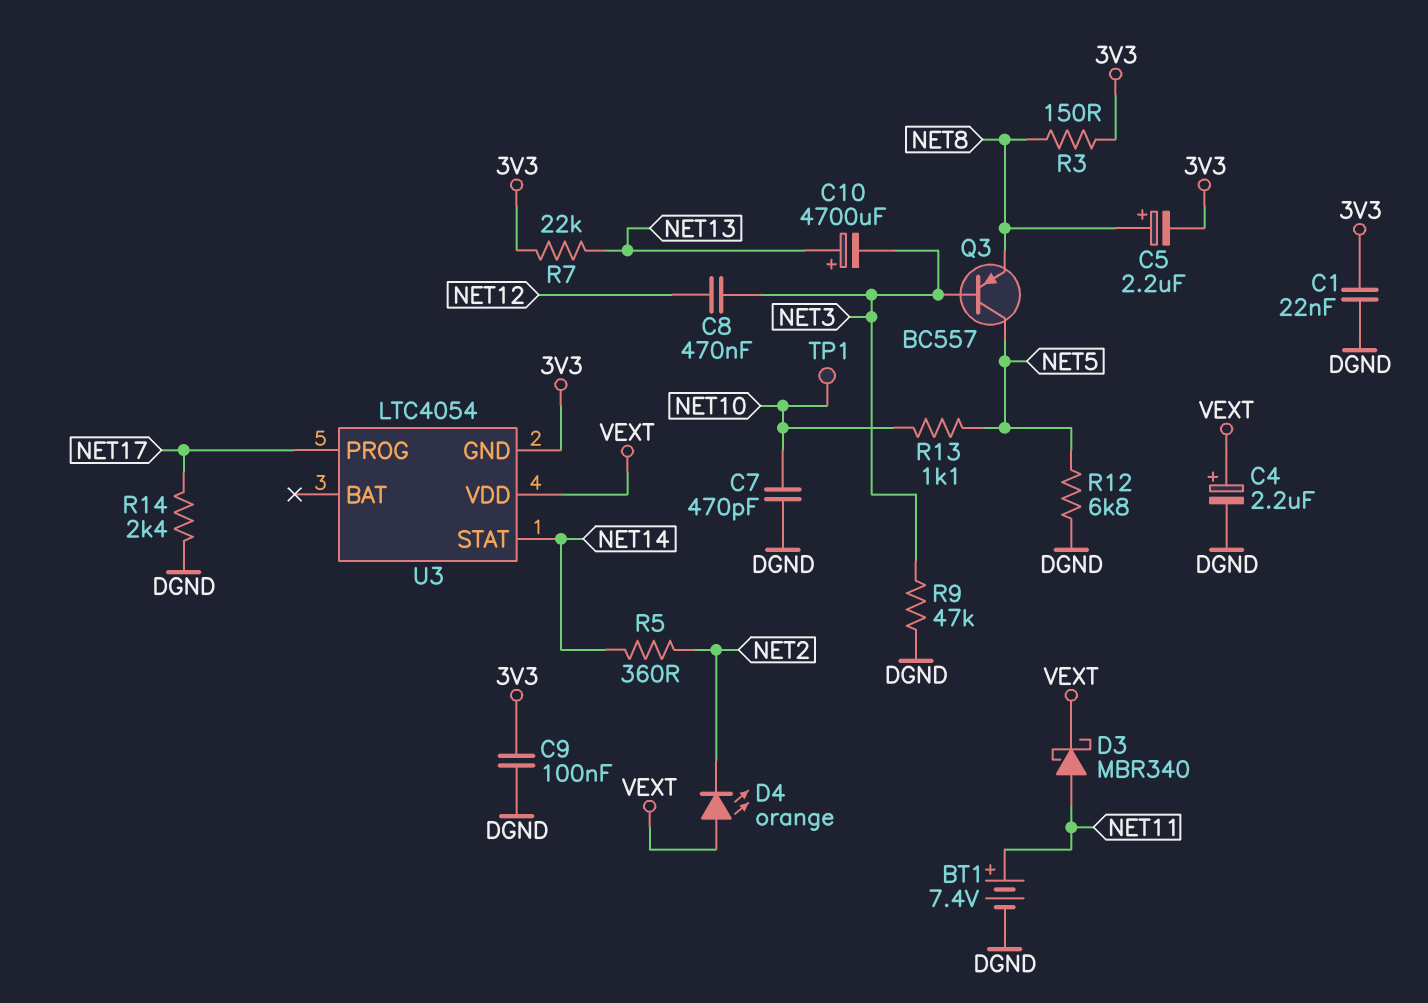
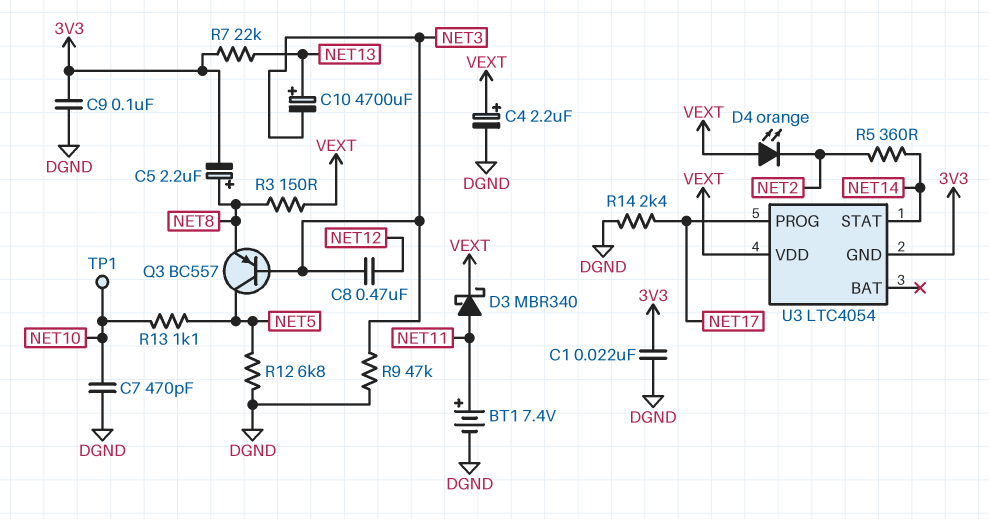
R3: 150 (3V3, NET8) -> 150 (NET8, VEXT)

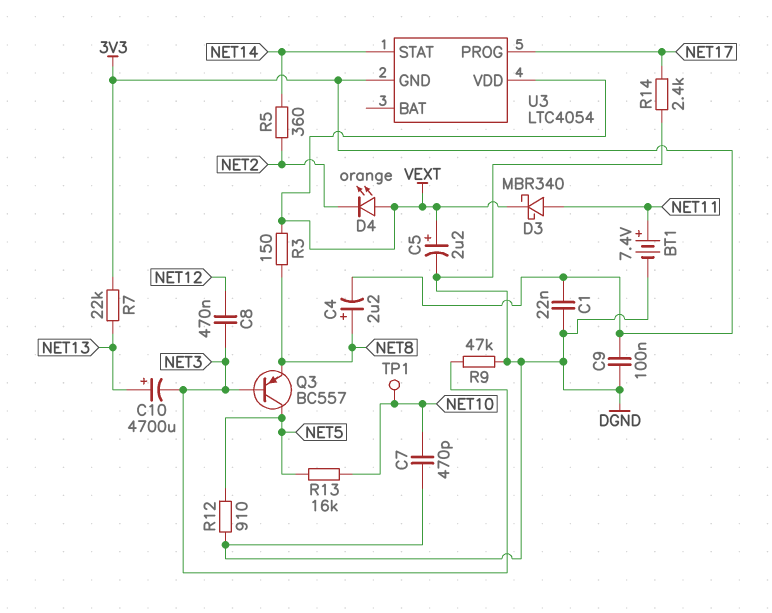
C4: 2.2uF (plus VEXT, minus DGND) -> 2.2uF (plus NET8, minus 3V3)
C5: 2.2uF (plus NET8, minus 3V3) -> 2.2uF (plus VEXT, minus DGND)
R12: 6.8k (DGND, NET5) -> 910 (DGND, NET5)
R13: 1.1k (NET5, NET10) -> 16k (NET5, NET10)

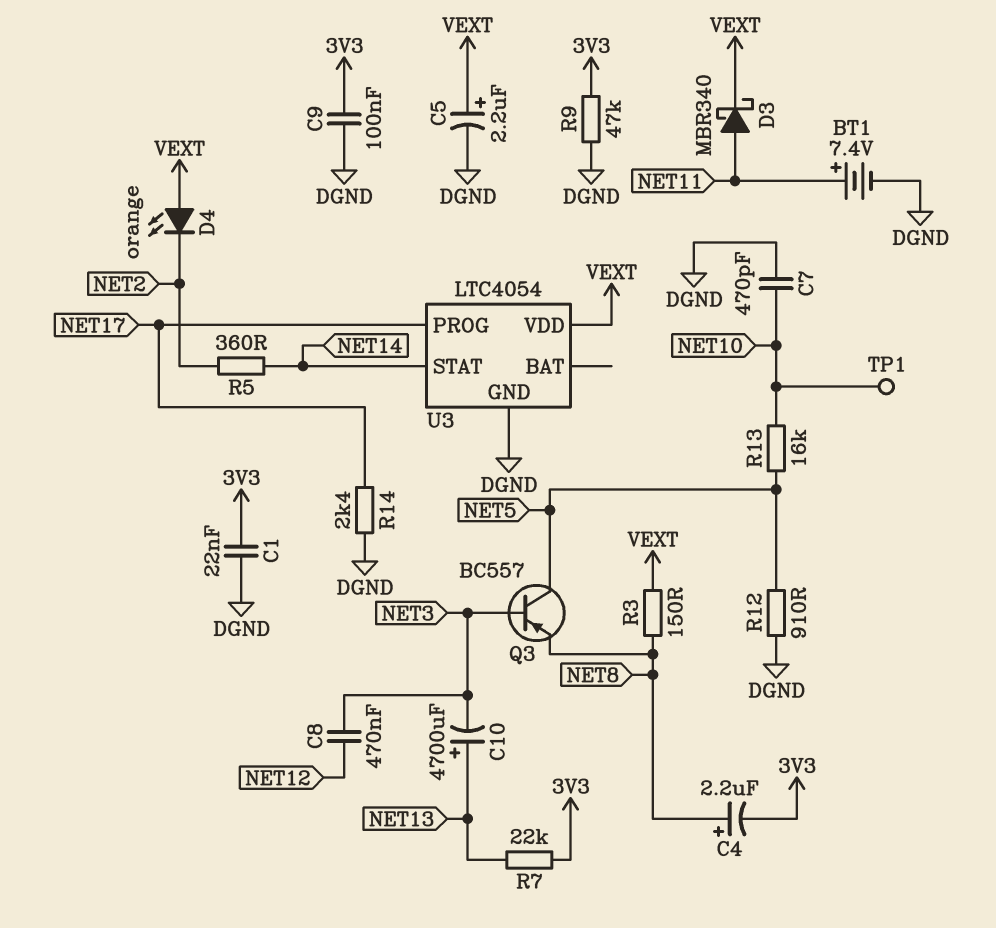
R9: 47k (DGND, NET3) -> 47k (3V3, DGND)
U3 pin GND: 3V3 -> DGND

